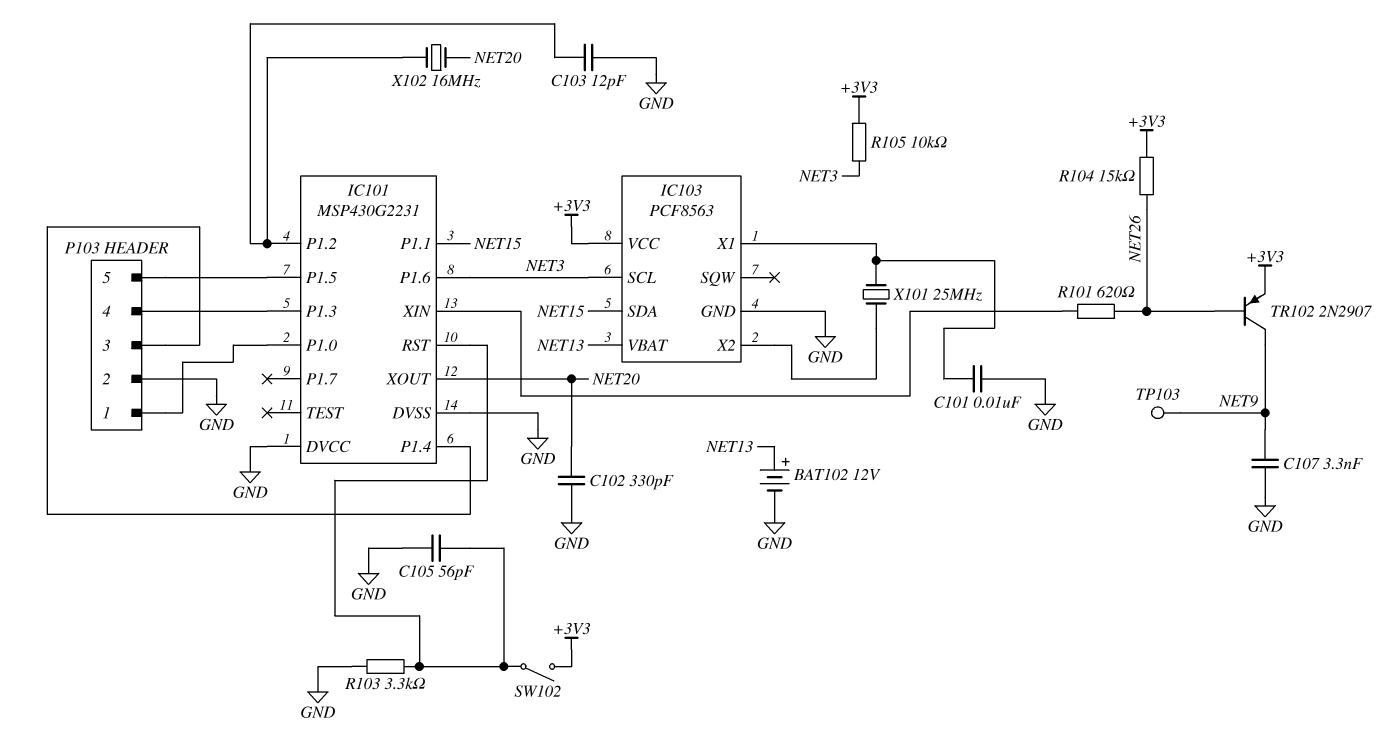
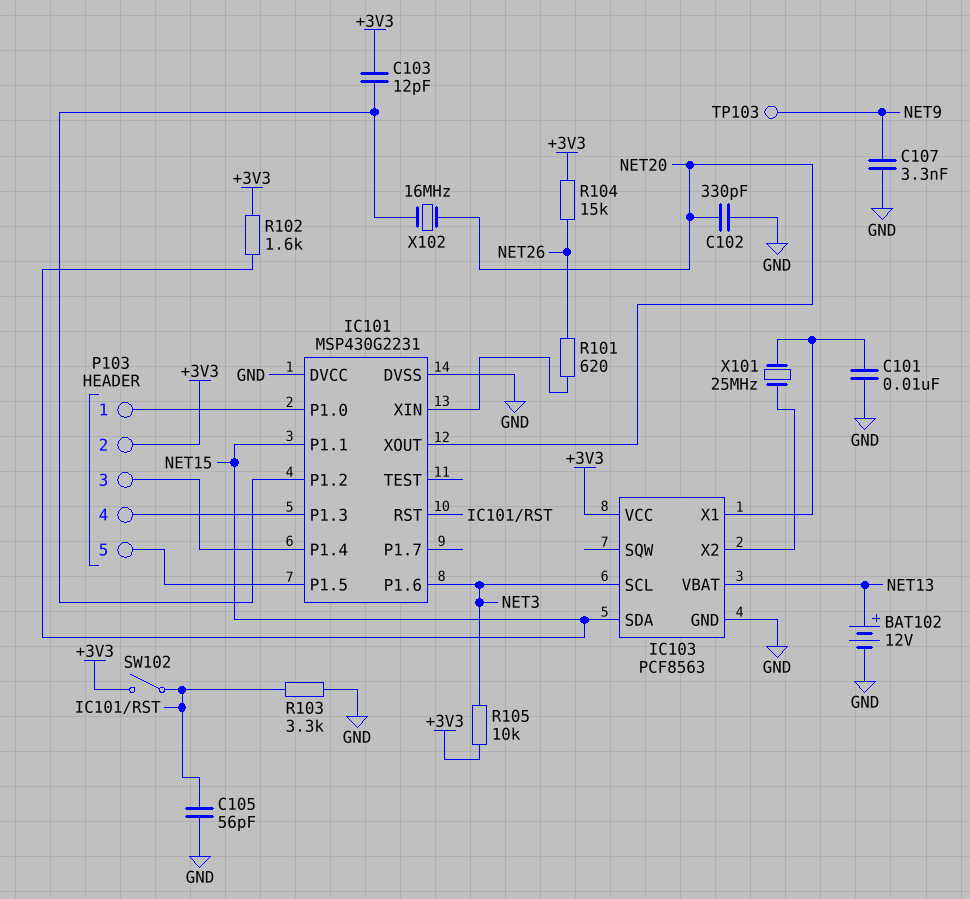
C103: 12pF (GND, IC101/P1.2) -> 12pF (+3V3, IC101/P1.2)
P103 pin 2: GND -> +3V3
R102: none -> 1.6k (+3V3, NET15)
TR102: PNP 2N2907 (B NET26, C NET9, E +3V3) -> none

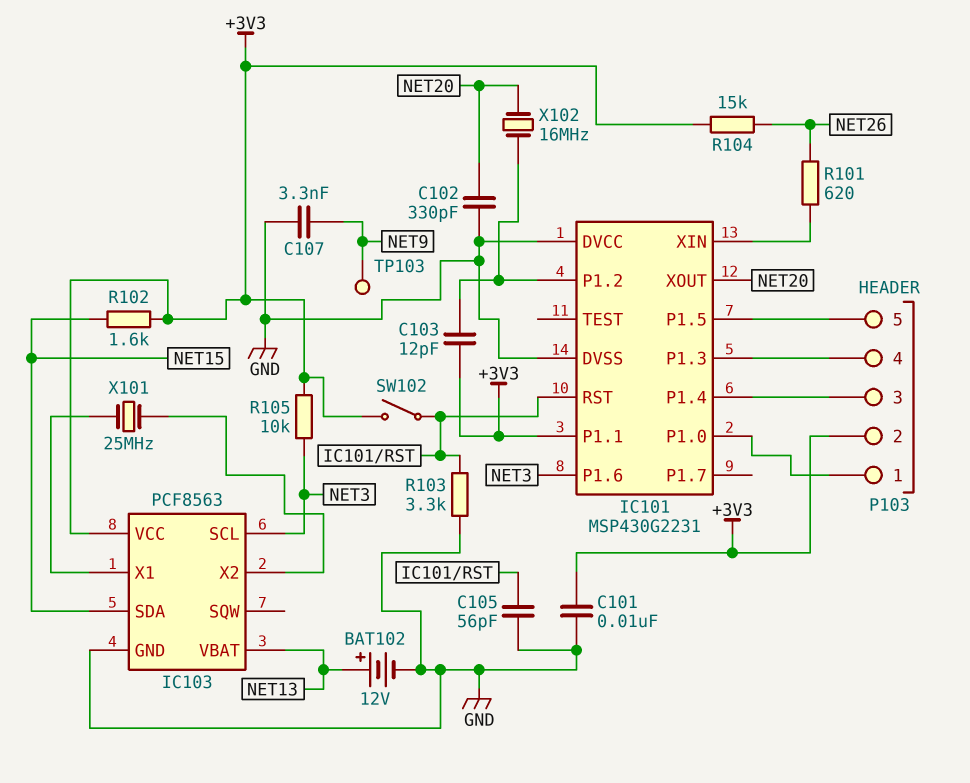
C101: 10nF (GND, IC103/X1) -> 10nF (+3V3, GND)
IC101 pin P1.1: NET15 -> +3V3

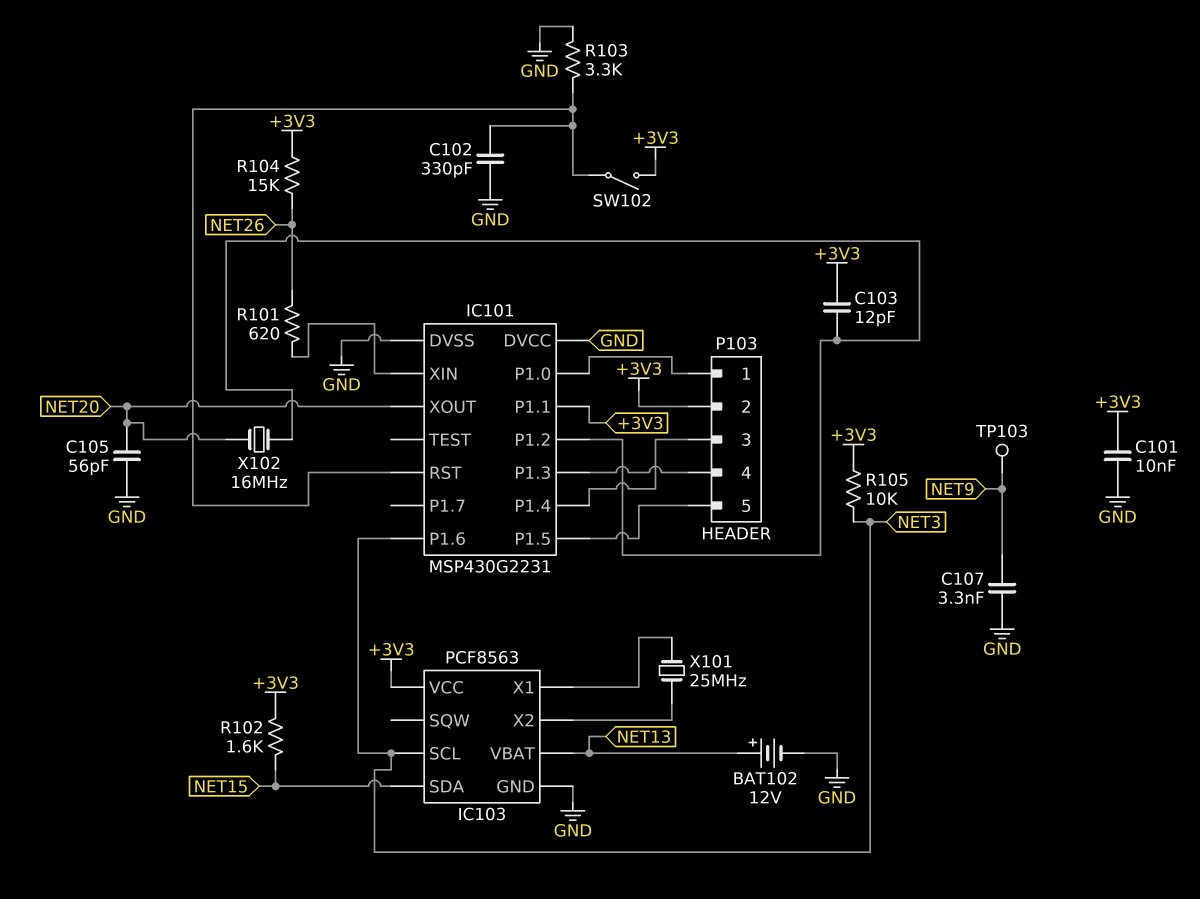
C102: 330pF (GND, NET20) -> 330pF (GND, IC101/RST)
C105: 56pF (GND, IC101/RST) -> 56pF (GND, NET20)

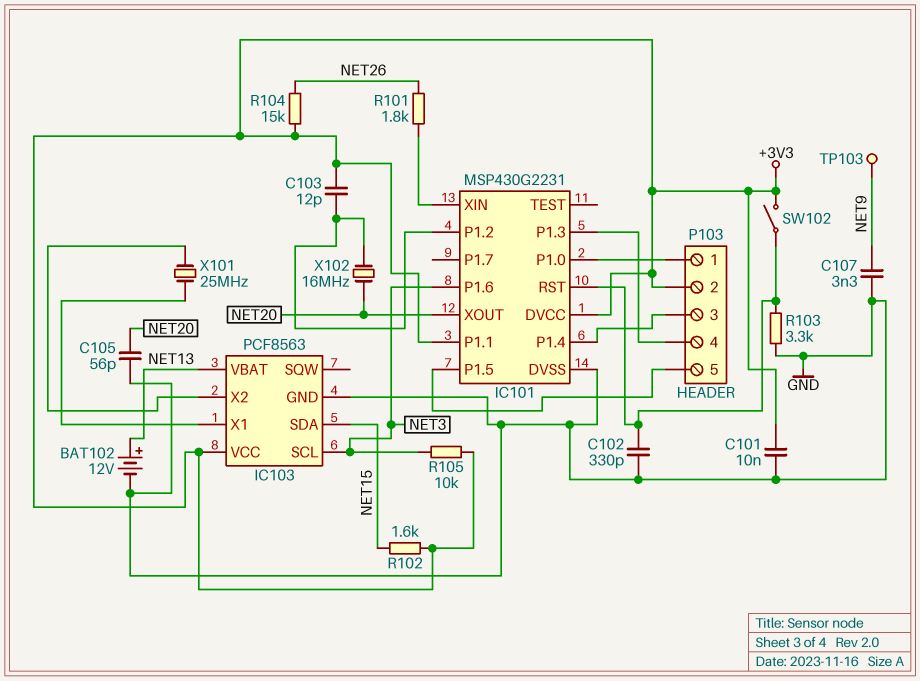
IC101 pin DVCC: GND -> +3V3
R101: 620 (IC101/XIN, NET26) -> 1.8k (IC101/XIN, NET26)

